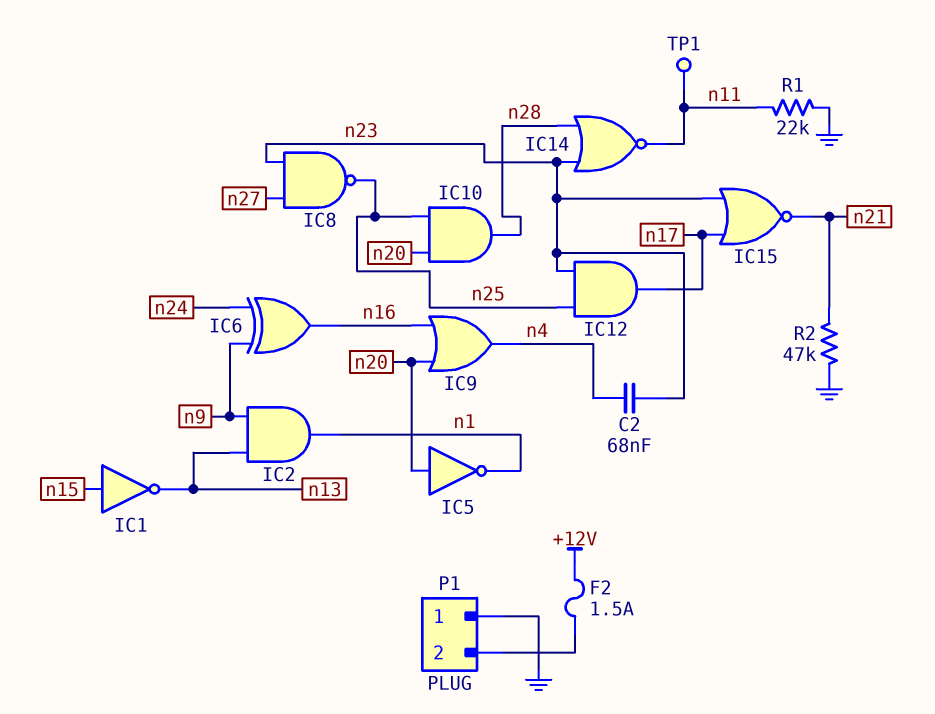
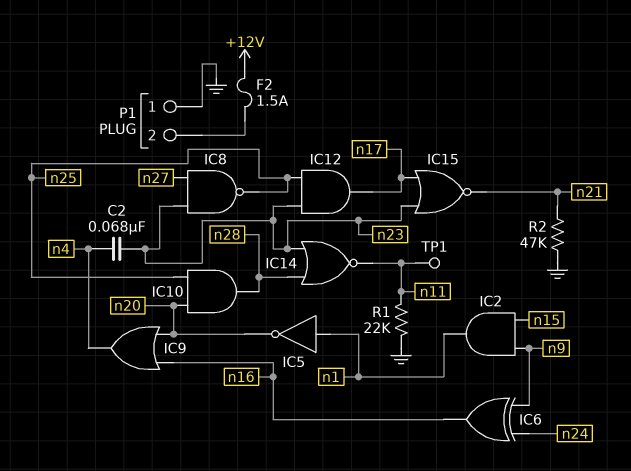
IC1: NOT (in n15, out n13) -> none
IC2: AND (in n9, in n13, out n1) -> AND (in n9, in n15, out n1)
IC5: NOT (in n20, out n1) -> NOT (in n1, out n20)

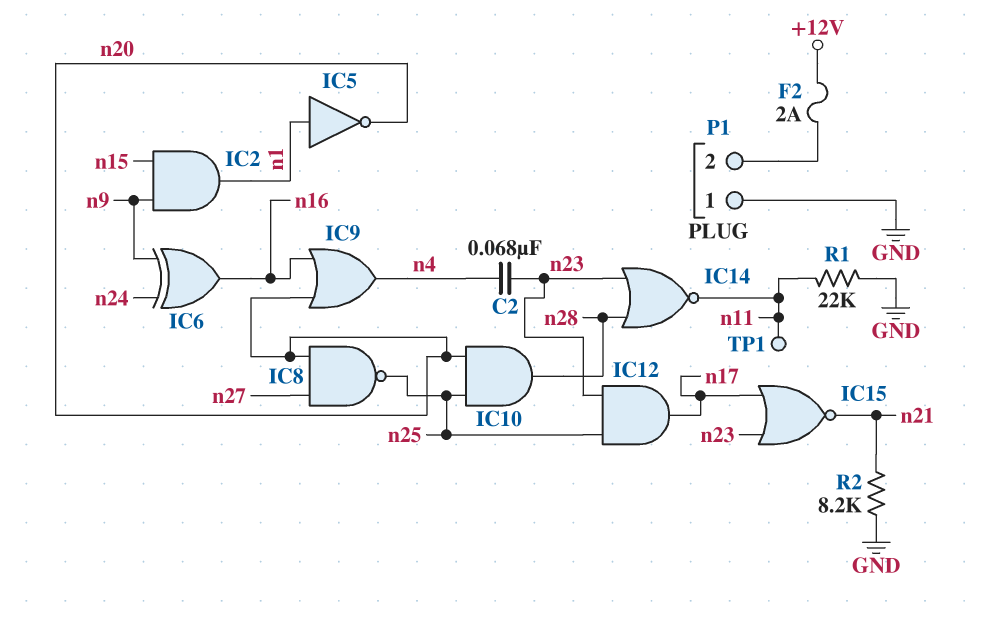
F2: 1.5A (+12V, P1/2) -> 2A (+12V, P1/2)
IC8: NAND (in n23, in n27, out n25) -> NAND (in n20, in n27, out n25)
R2: 47k (GND, n21) -> 8.2k (GND, n21)

